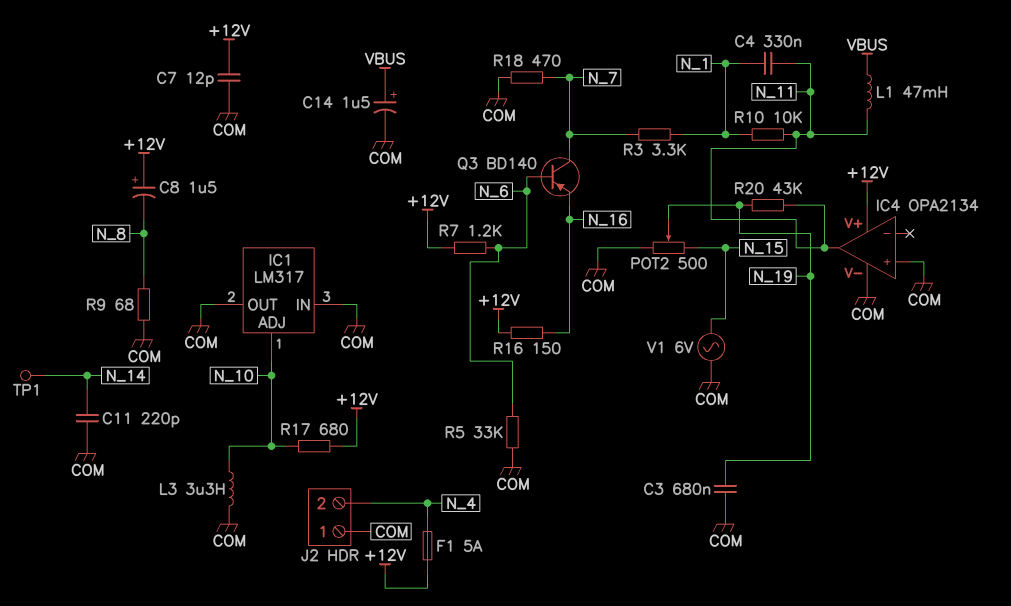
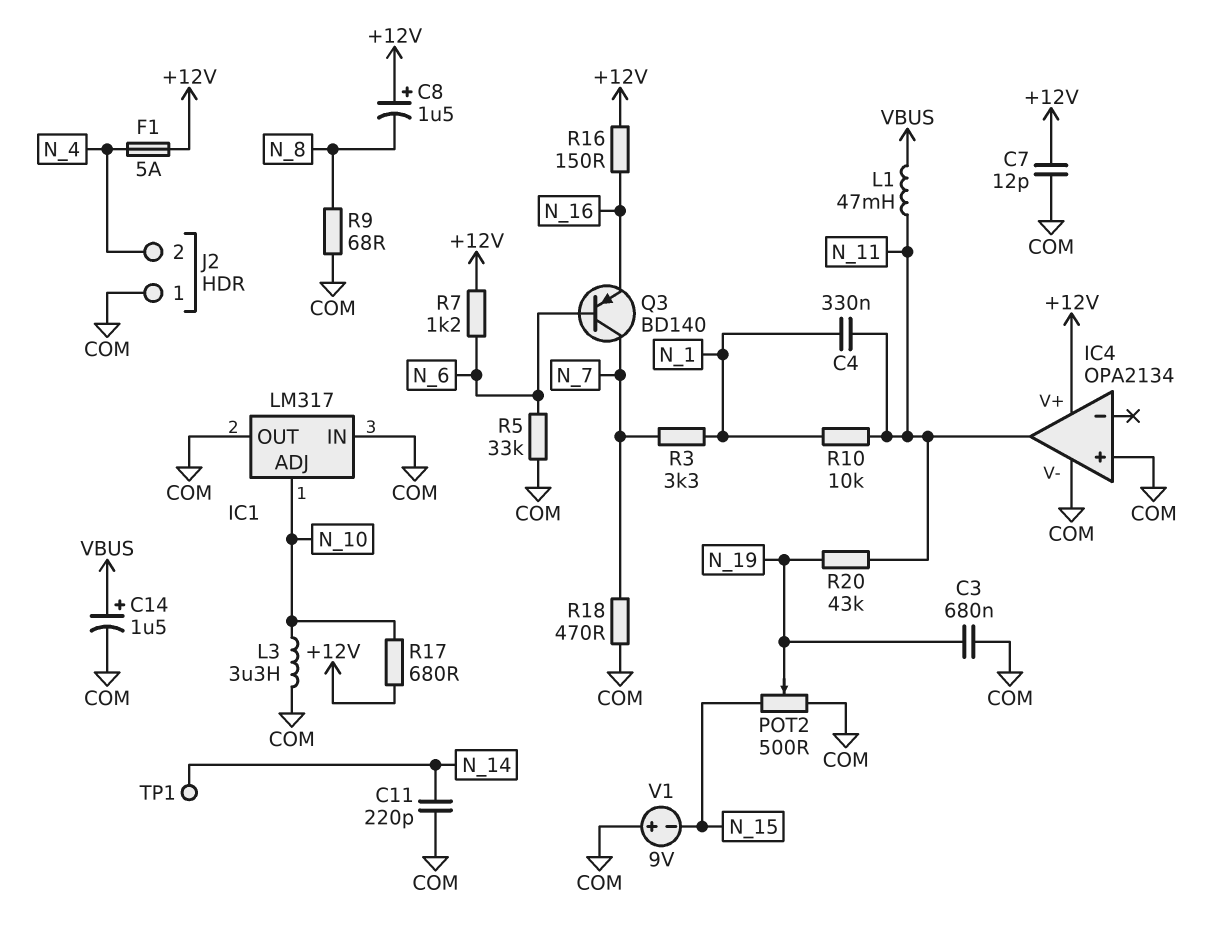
V1: AC 6V (COM, N_15) -> 9V (plus COM, minus N_15)

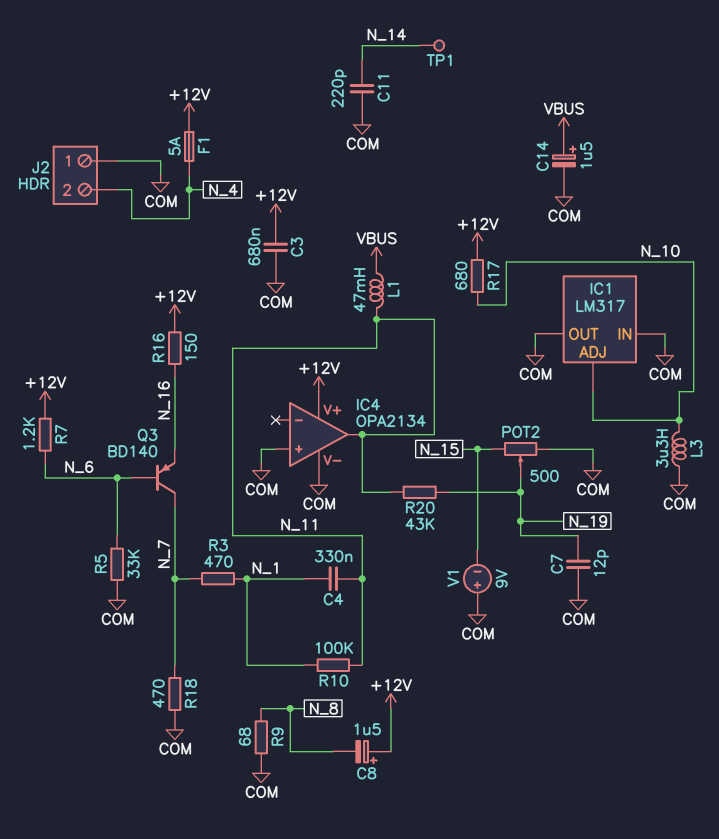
C3: 680nF (COM, N_19) -> 680nF (+12V, COM)
C7: 12pF (+12V, COM) -> 12pF (COM, N_19)
R3: 3.3k (N_1, N_7) -> 470 (N_1, N_7)
R10: 10k (N_1, N_11) -> 100k (N_1, N_11)

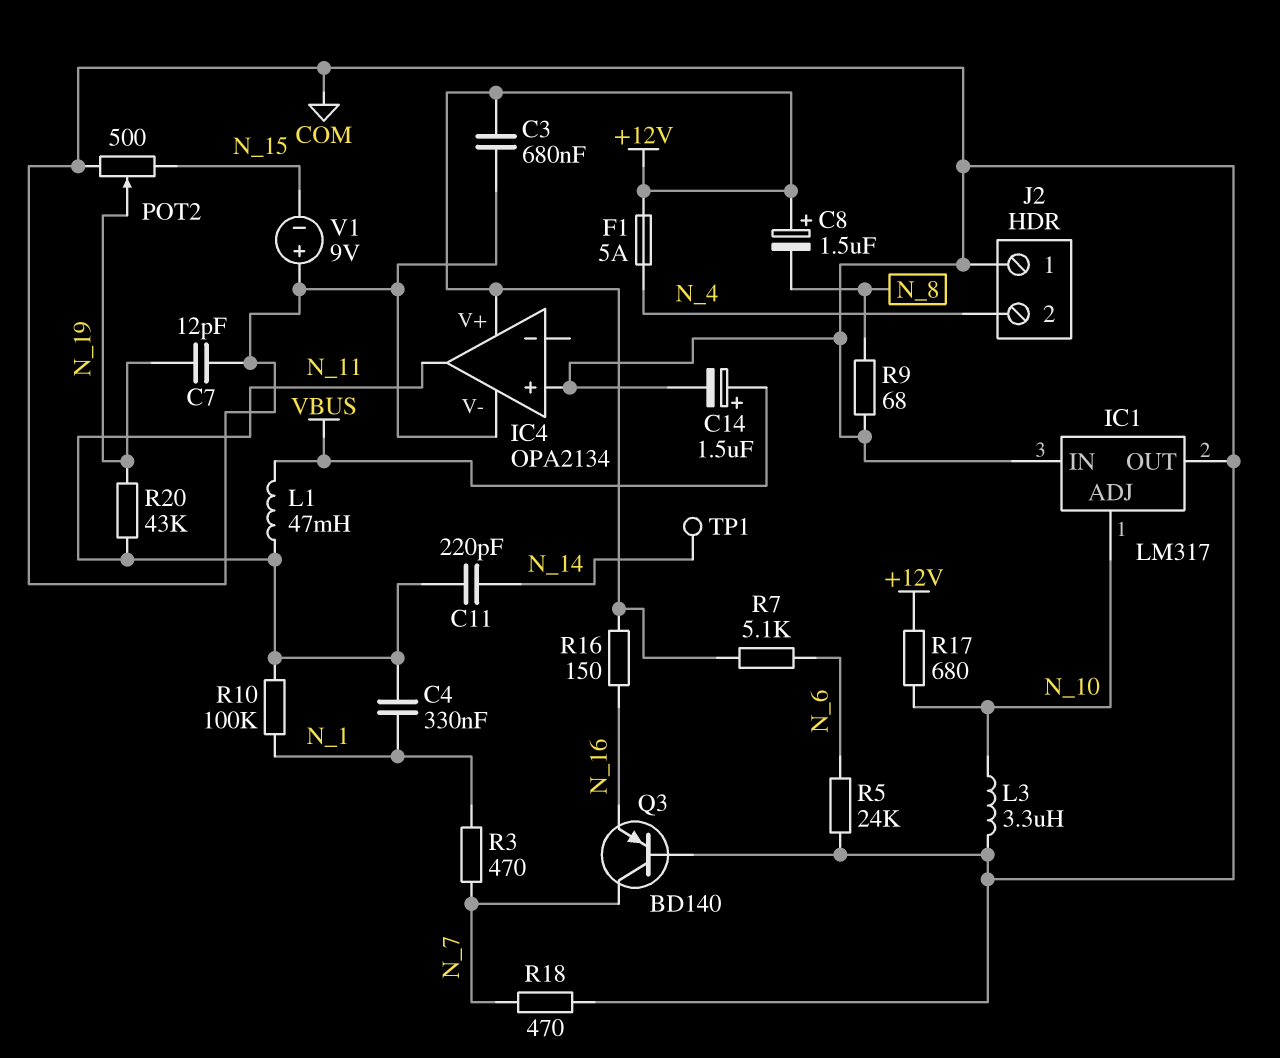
C11: 220pF (COM, N_14) -> 220pF (N_11, N_14)
Q3: PNP BD140 (B N_6, C N_7, E N_16) -> PNP BD140 (B COM, C N_7, E N_16)
R5: 33k (COM, N_6) -> 24k (COM, N_6)
R7: 1.2k (+12V, N_6) -> 5.1k (+12V, N_6)

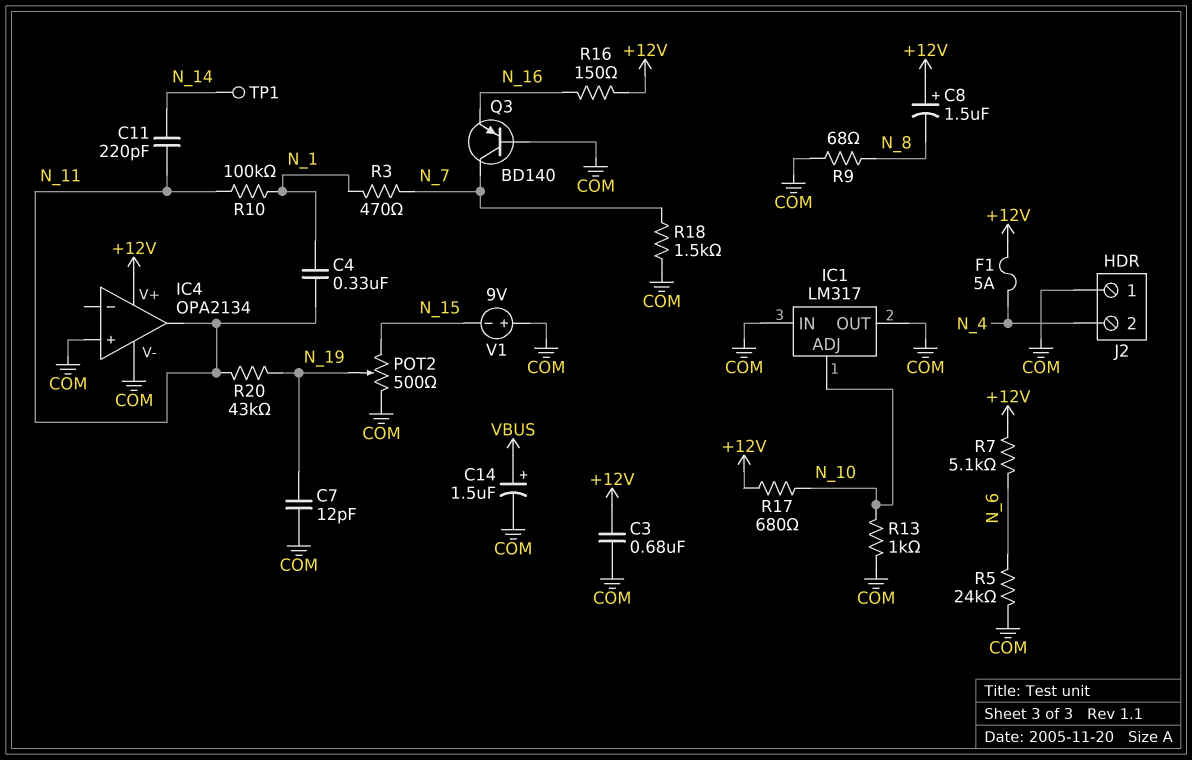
L1: 47mH (N_11, VBUS) -> none
L3: 3.3uH (COM, N_10) -> none
R13: none -> 1k (COM, N_10)
R18: 470 (COM, N_7) -> 1.5k (COM, N_7)

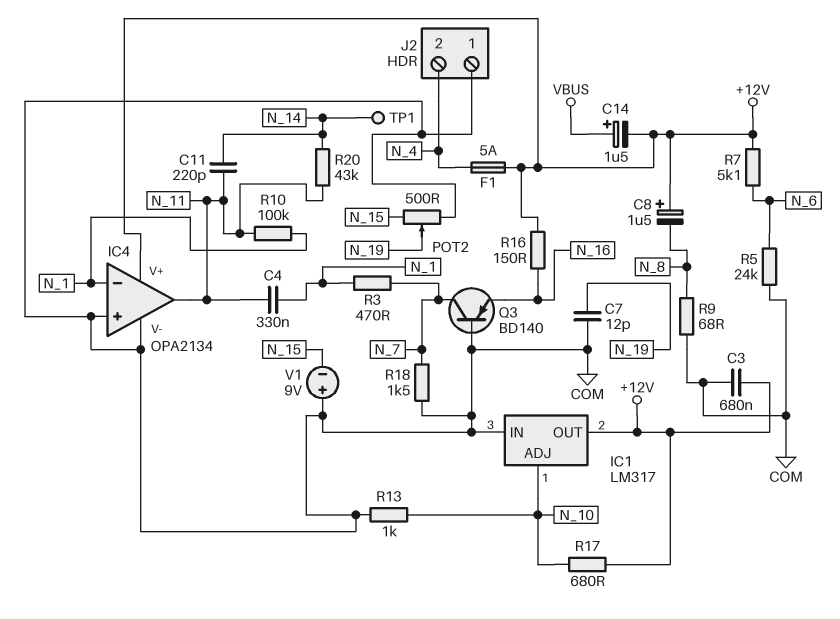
C14: 1.5uF (plus VBUS, minus COM) -> 1.5uF (plus VBUS, minus +12V)
IC1 pin OUT: COM -> +12V
IC4 pin in-: none -> N_1
R20: 43k (N_11, N_19) -> 43k (N_11, N_14)

